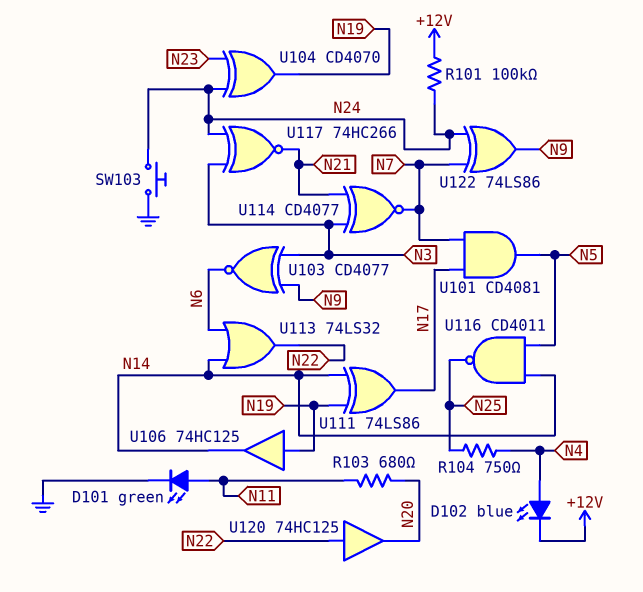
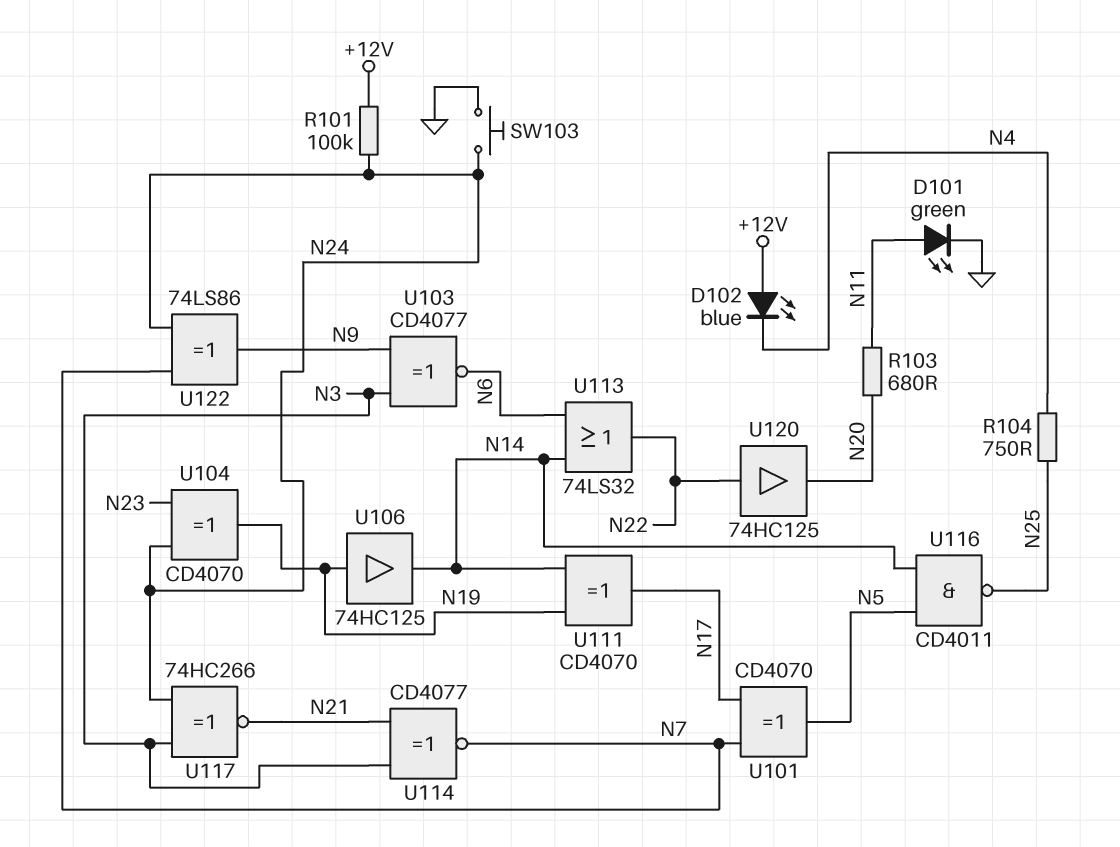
D102: LED blue (A N4, K +12V) -> LED blue (A +12V, K N4)
U101: AND CD4081 (in N7, in N17, out N5) -> XOR CD4070 (in N7, in N17, out N5)
U111: XOR 74LS86 (in N14, in N19, out N17) -> XOR CD4070 (in N14, in N19, out N17)

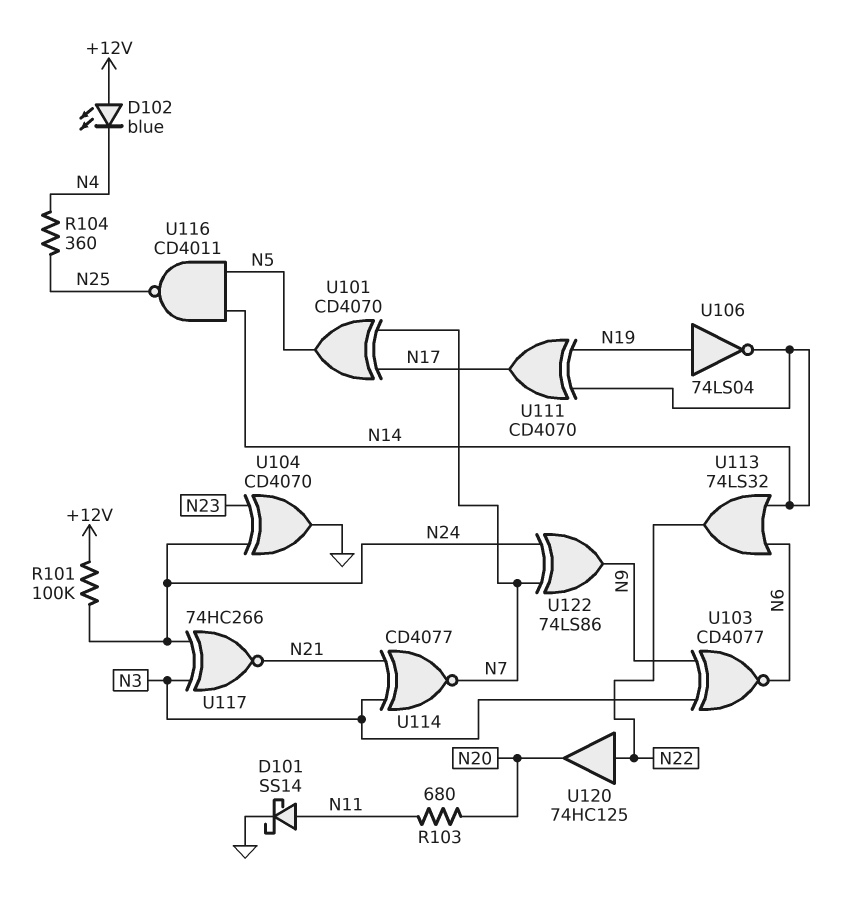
D101: LED green (A N11, K GND) -> schottky SS14 (A N11, K GND)
R104: 750 (N4, N25) -> 360 (N4, N25)
SW103: button (GND, N24) -> none
U104: XOR CD4070 (in N23, in N24, out N19) -> XOR CD4070 (in N23, in N24, out GND)
U106: buffer 74HC125 (in N19, out N14) -> NOT 74LS04 (in N19, out N14)

